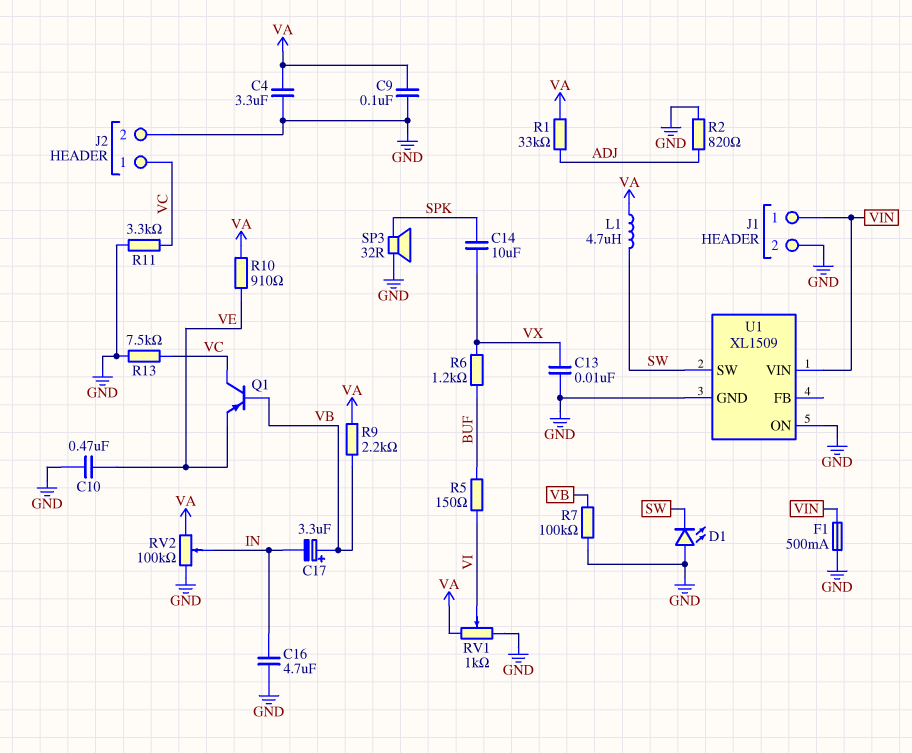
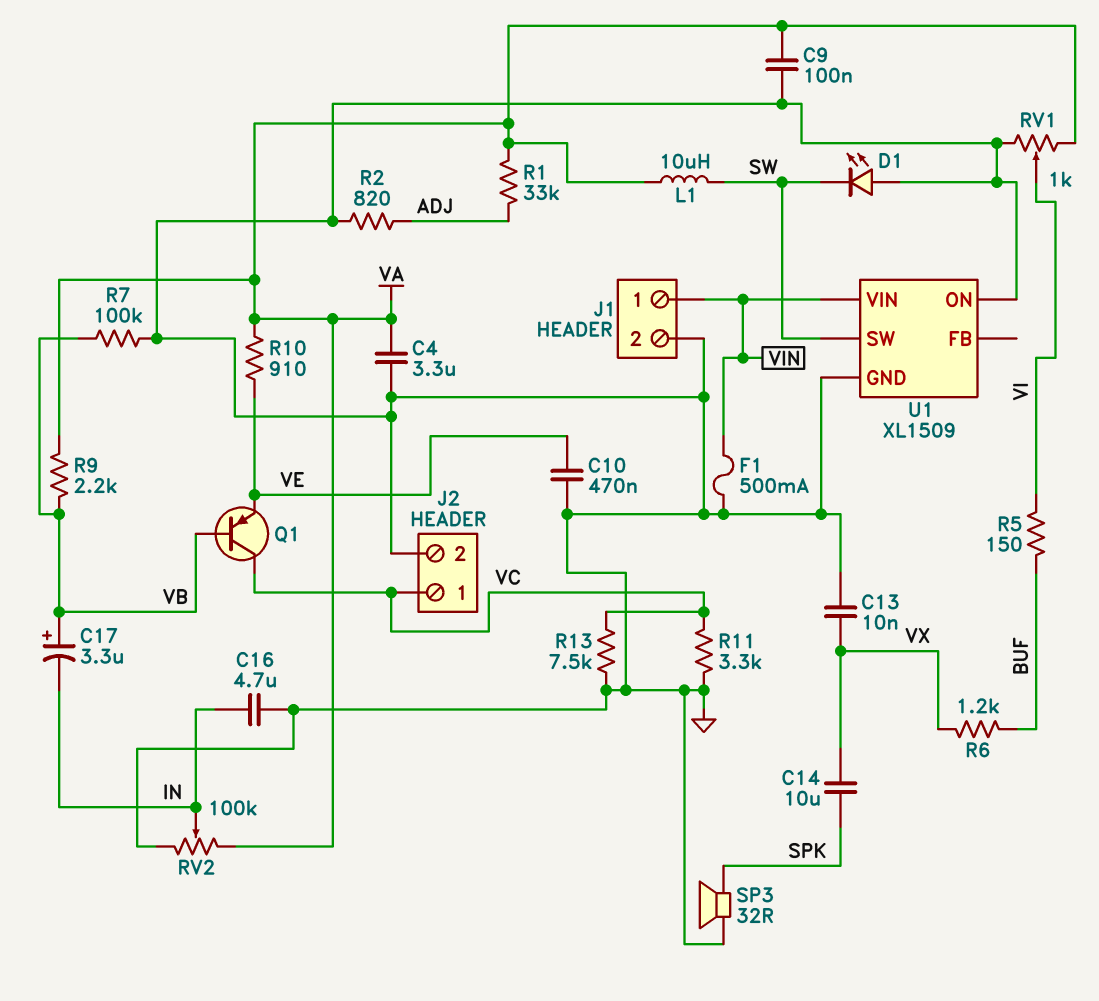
L1: 4.7uH (SW, VA) -> 10uH (SW, VA)

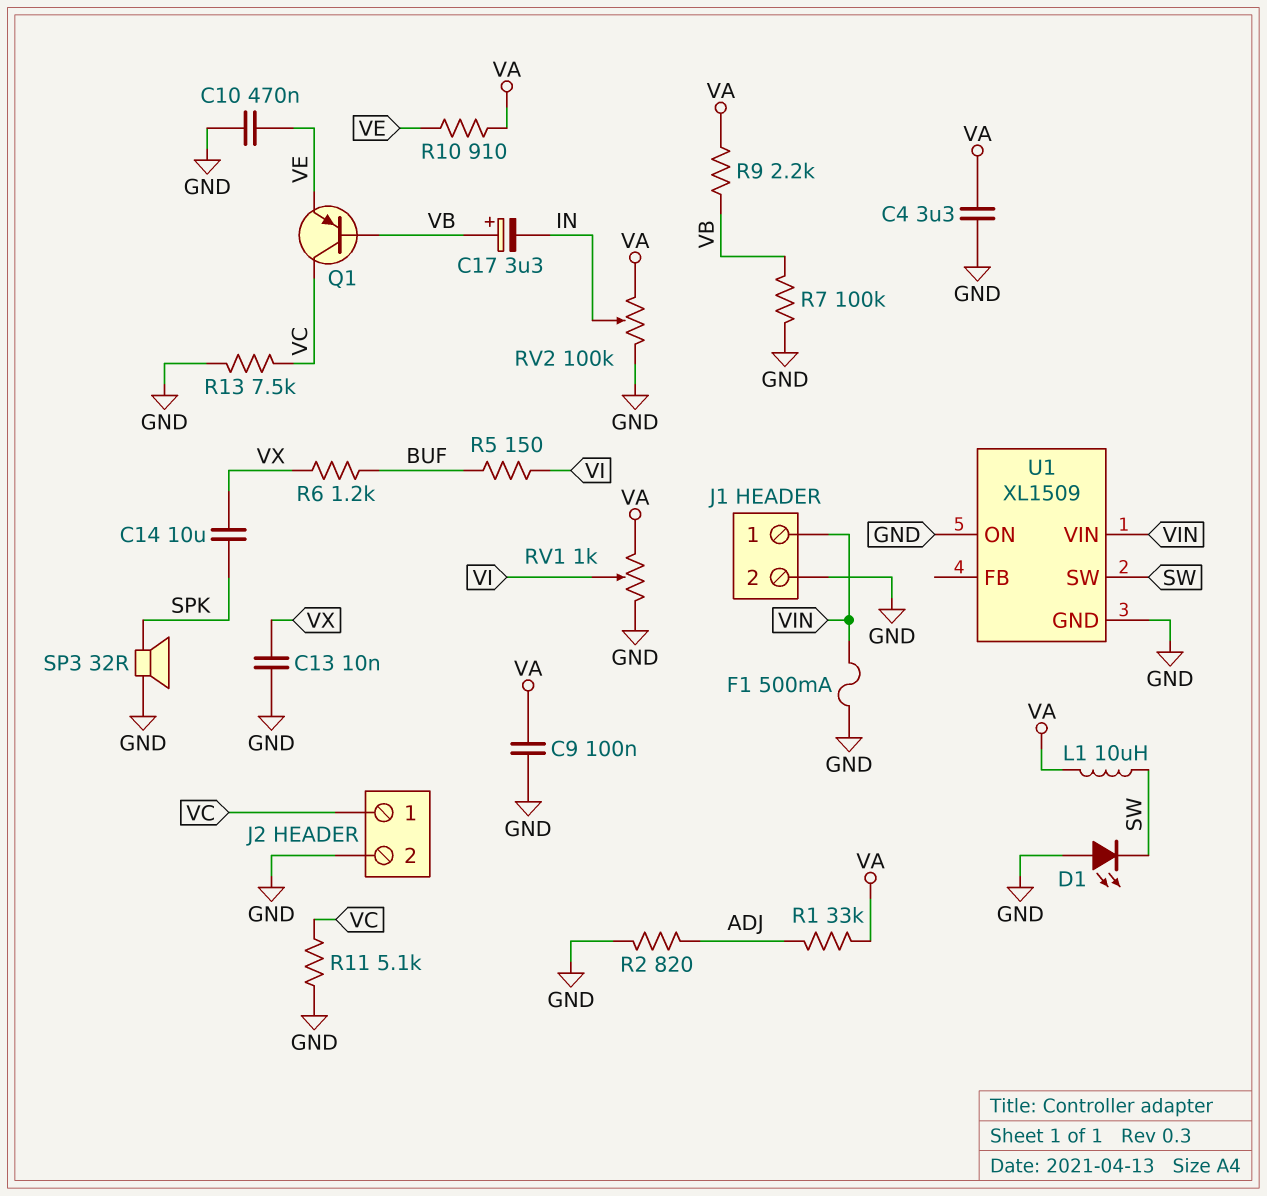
C16: 4.7uF (GND, IN) -> none
R11: 3.3k (GND, VC) -> 5.1k (GND, VC)

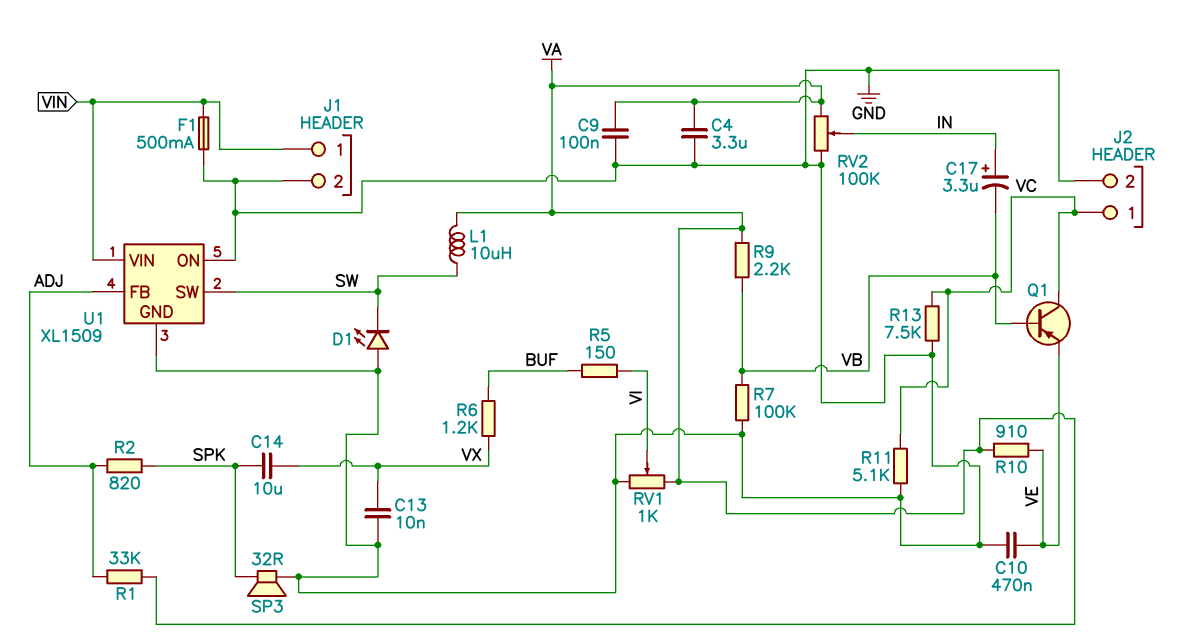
C17: 3.3uF (plus VB, minus IN) -> 3.3uF (plus IN, minus VB)
R2: 820 (ADJ, GND) -> 820 (ADJ, SPK)
U1 pin FB: none -> ADJ

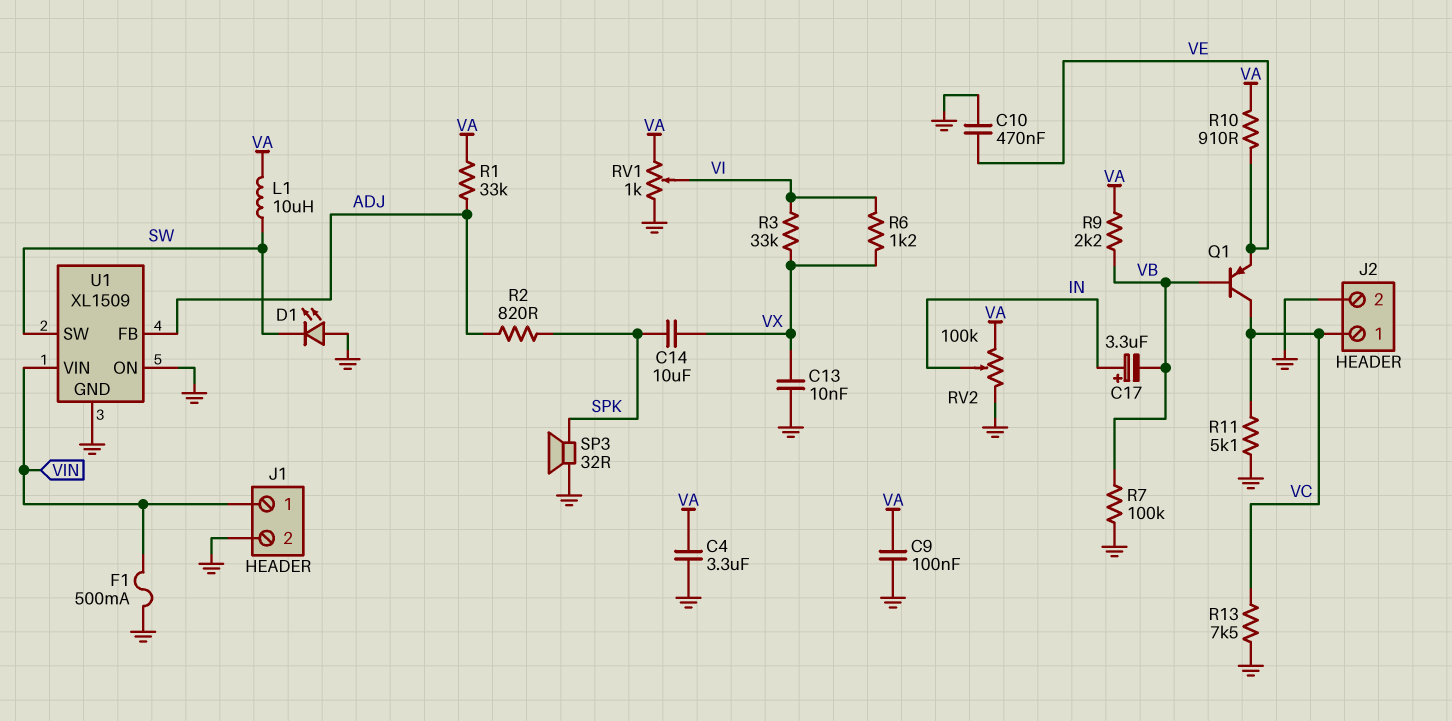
R3: none -> 33k (VI, VX)
R5: 150 (BUF, VI) -> none
R6: 1.2k (BUF, VX) -> 1.2k (VI, VX)

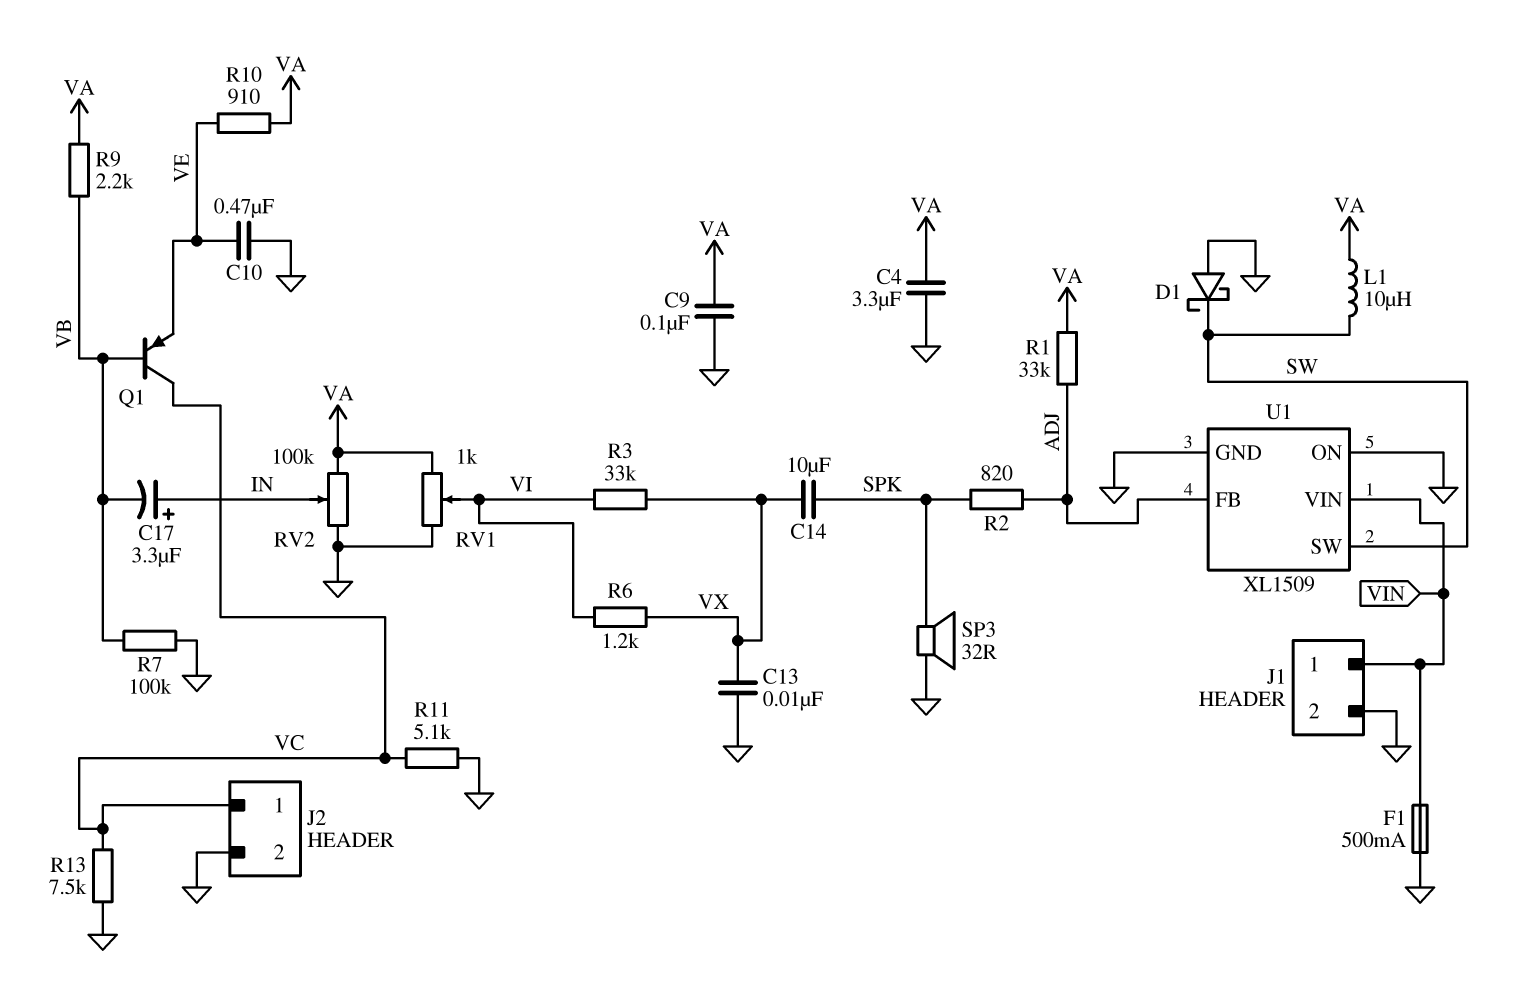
D1: LED (A GND, K SW) -> schottky (A GND, K SW)

